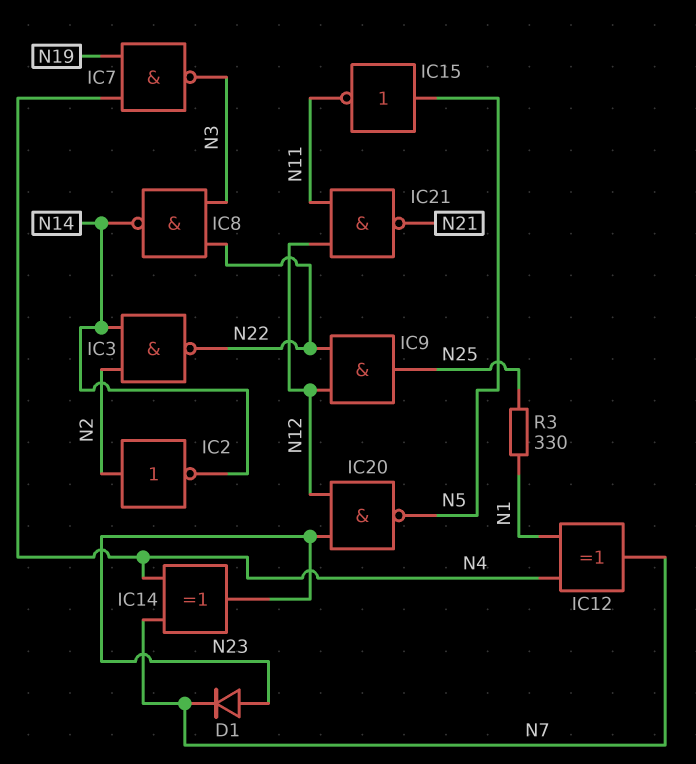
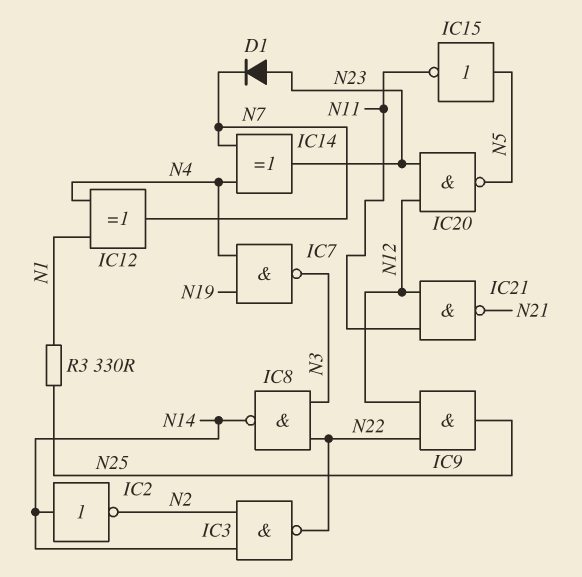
IC2: NOT (in N2, out N14) -> NOT (in N14, out N2)

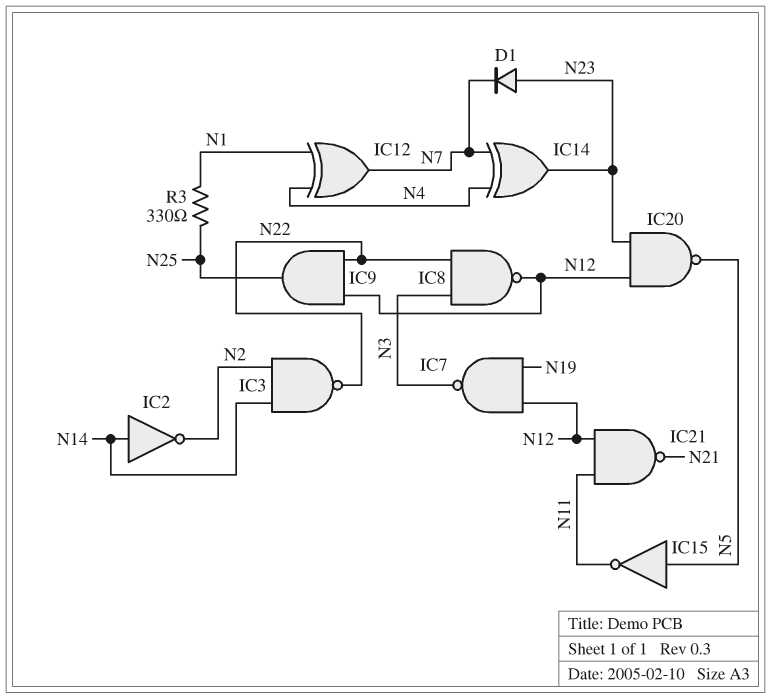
IC7: NAND (in N4, in N19, out N3) -> NAND (in N12, in N19, out N3)
IC8: NAND (in N3, in N22, out N14) -> NAND (in N3, in N22, out N12)

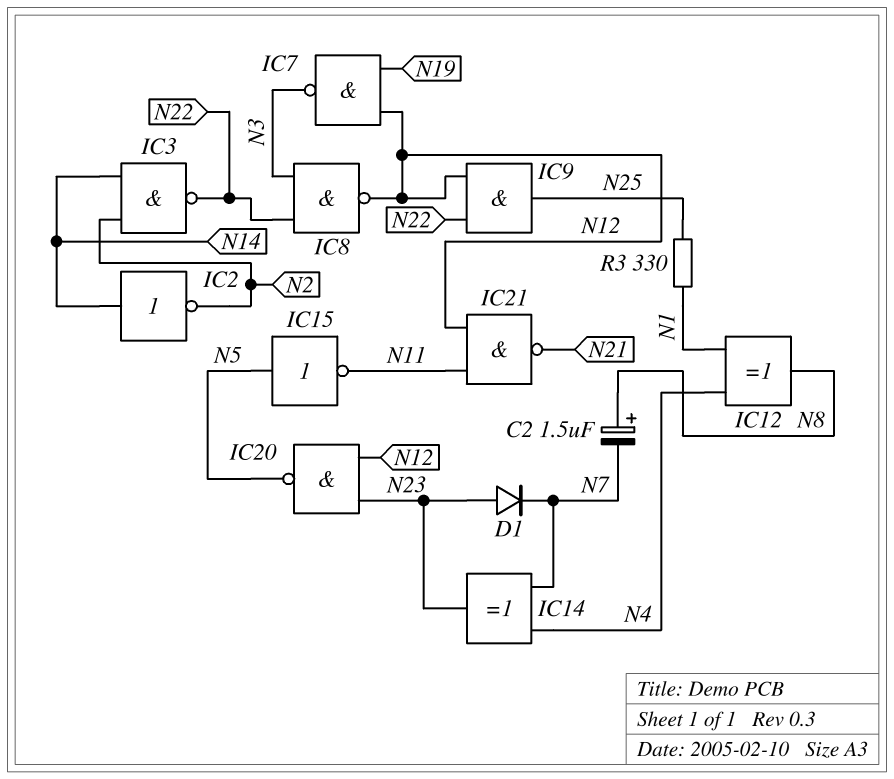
C2: none -> 1.5uF (plus N8, minus N7)
IC12: XOR (in N1, in N4, out N7) -> XOR (in N1, in N4, out N8)

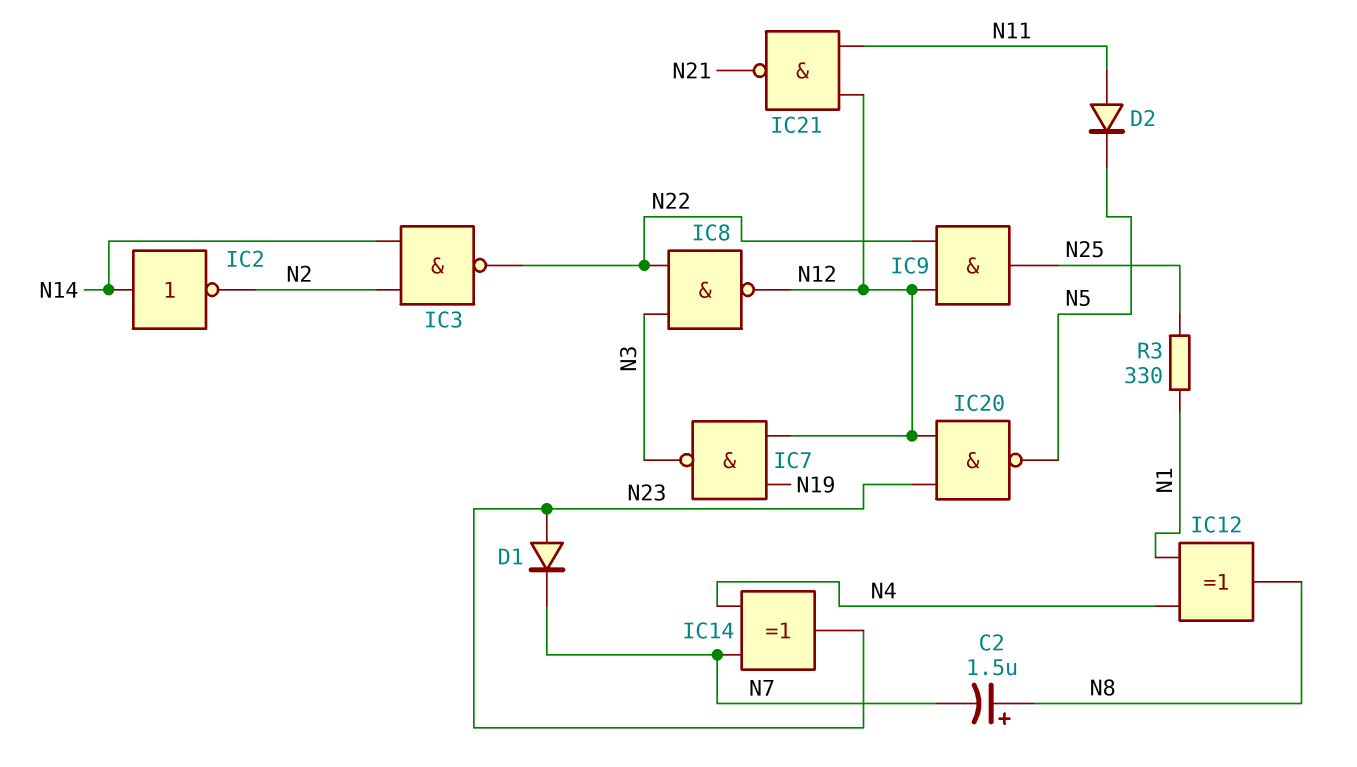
D2: none -> diode (A N11, K N5)
IC15: NOT (in N5, out N11) -> none

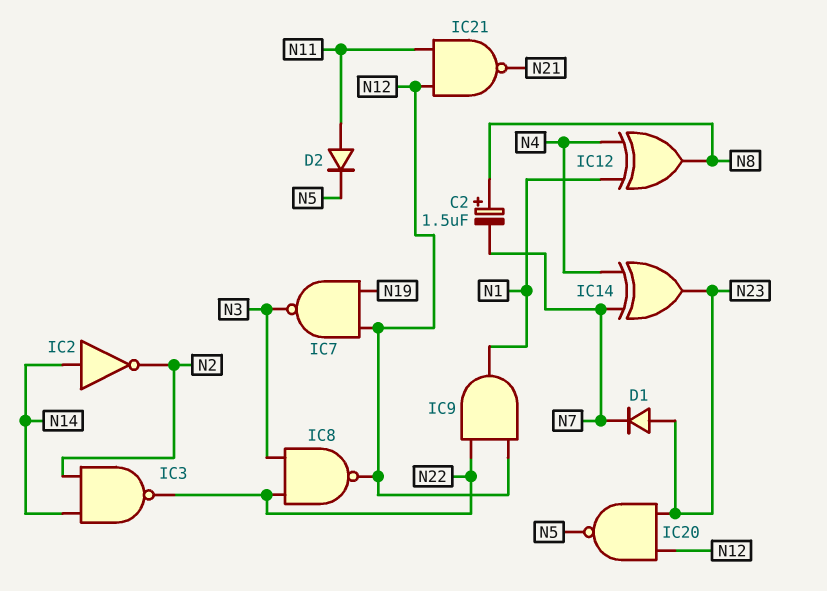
IC9: AND (in N12, in N22, out N25) -> AND (in N12, in N22, out N1)
R3: 330 (N1, N25) -> none

